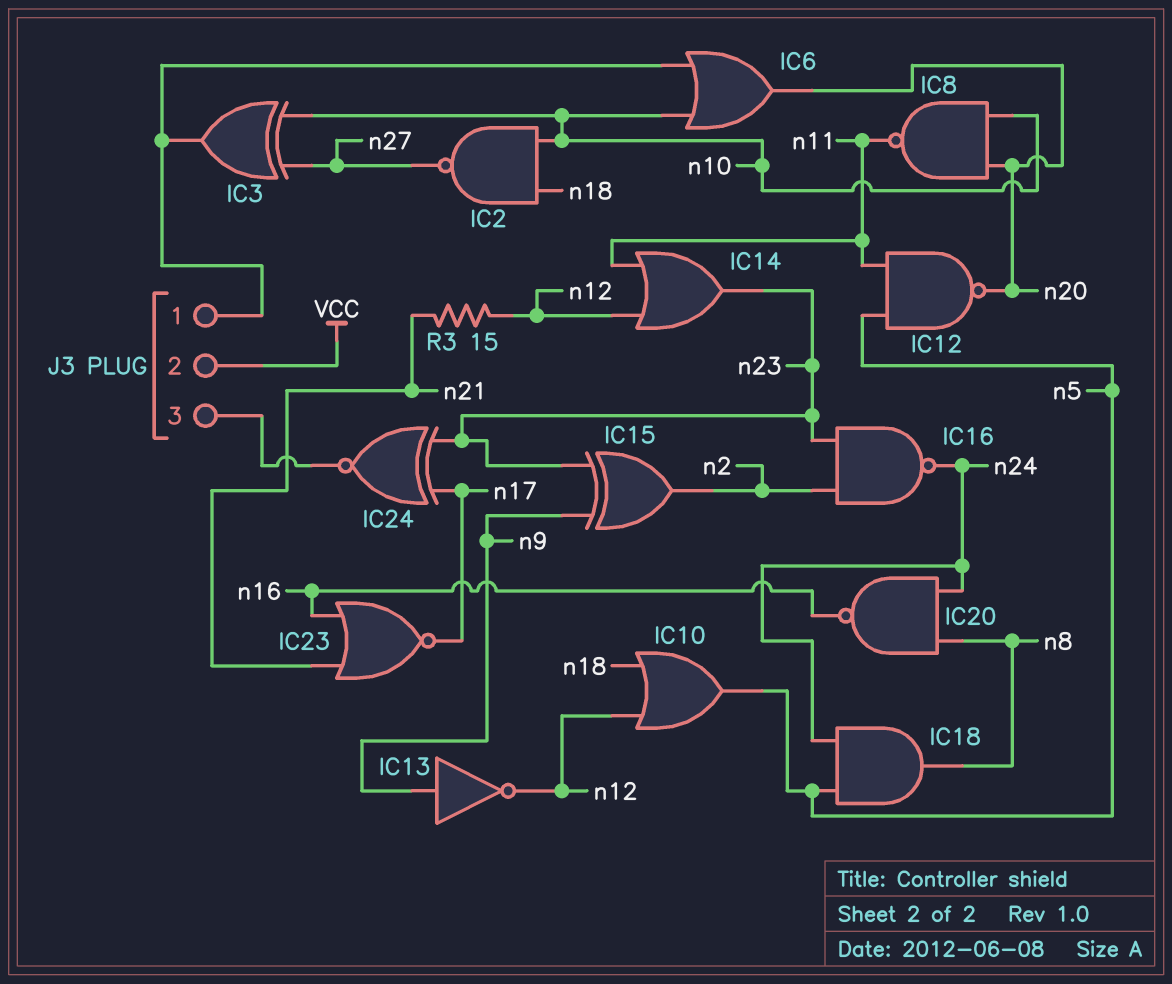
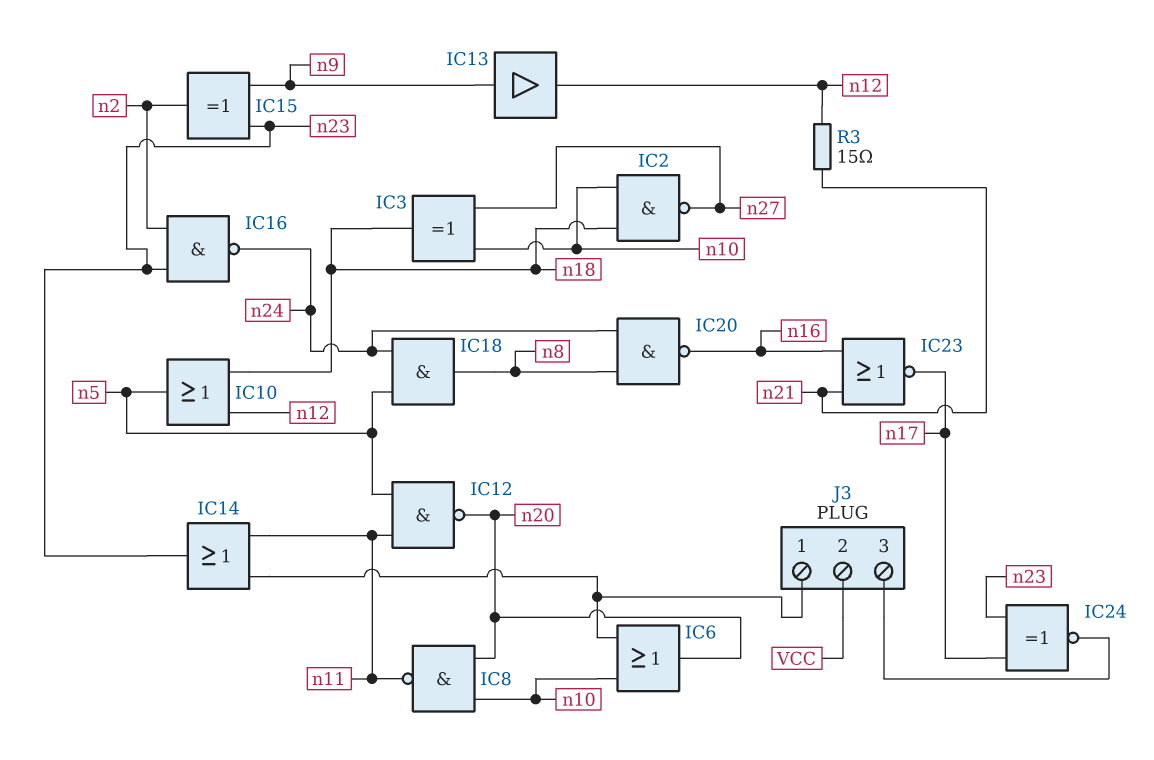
IC3: XOR (in n10, in n27, out J3/1) -> XOR (in n10, in n27, out n18)
IC13: NOT (in n9, out n12) -> buffer (in n9, out n12)
IC14: OR (in n11, in n12, out n23) -> OR (in J3/1, in n11, out n23)

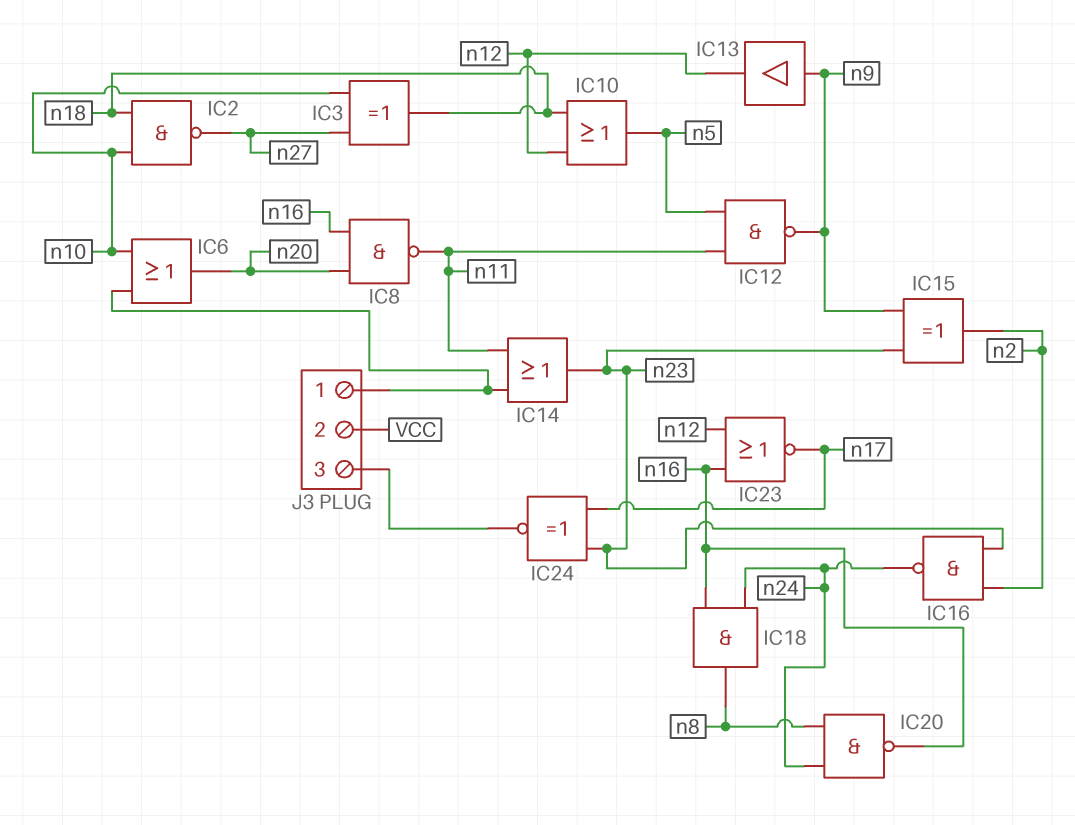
IC8: NAND (in n10, in n20, out n11) -> NAND (in n16, in n20, out n11)
IC12: NAND (in n5, in n11, out n20) -> NAND (in n5, in n11, out n9)
IC18: AND (in n5, in n24, out n8) -> AND (in n16, in n24, out n8)
IC23: NOR (in n16, in n21, out n17) -> NOR (in n12, in n16, out n17)
R3: 15 (n12, n21) -> none

